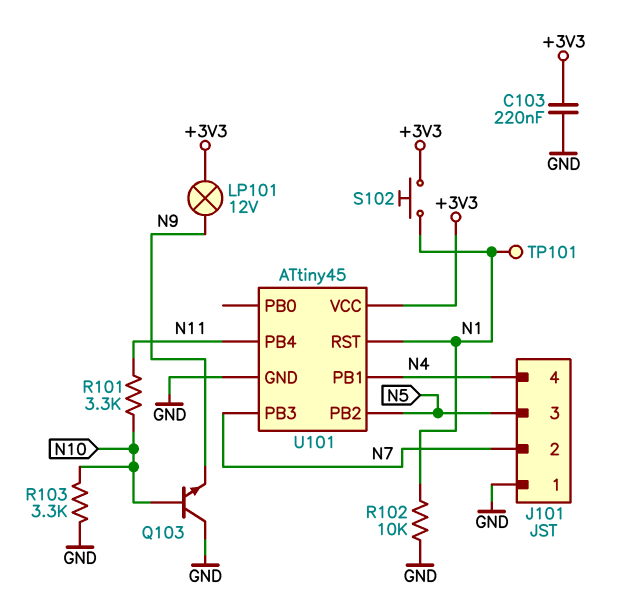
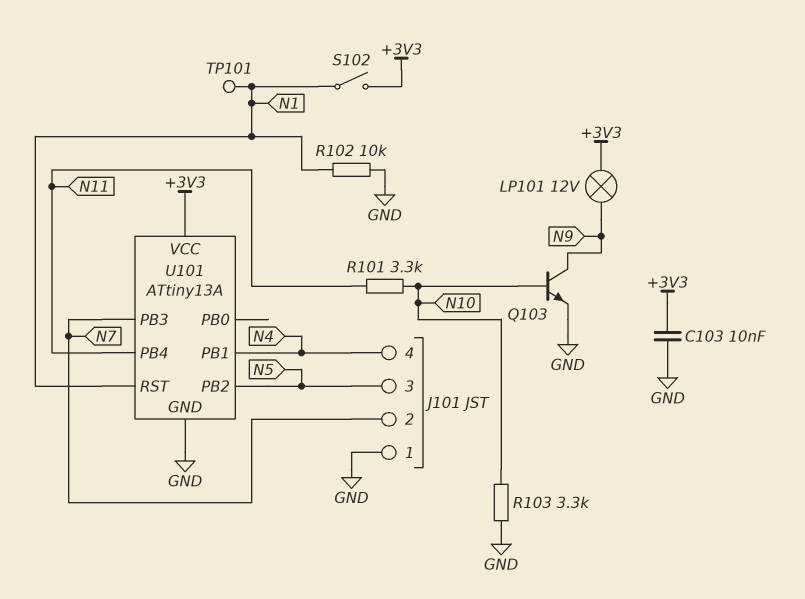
C103: 220nF (+3V3, GND) -> 10nF (+3V3, GND)
Q103: NPN (B N10, C GND, E N9) -> NPN (B N10, C N9, E GND)
S102: button (+3V3, N1) -> switch (+3V3, N1)
U101: ATtiny45 -> ATtiny13A

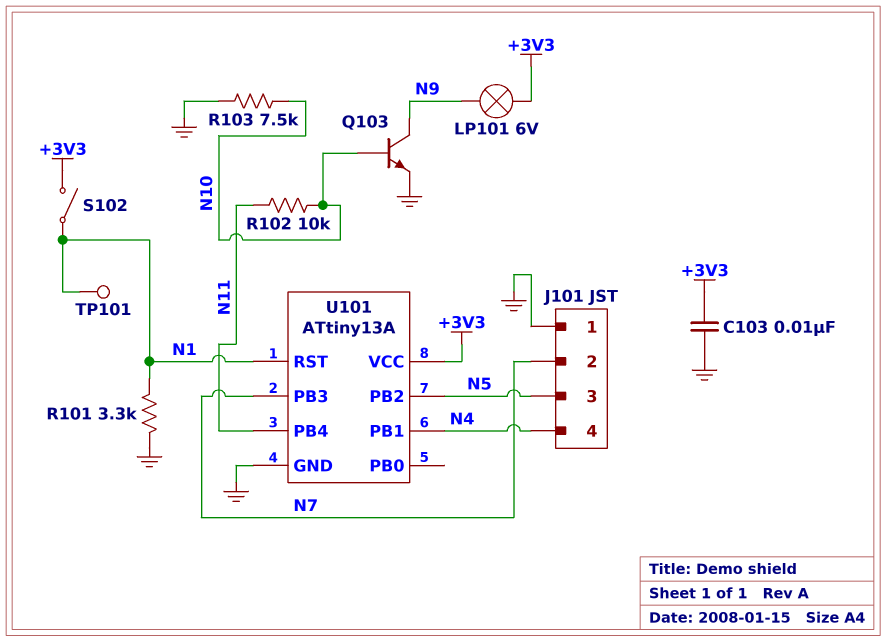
LP101: lamp 12V (+3V3, N9) -> lamp 6V (+3V3, N9)
R101: 3.3k (N10, N11) -> 3.3k (GND, N1)
R102: 10k (GND, N1) -> 10k (N10, N11)
R103: 3.3k (GND, N10) -> 7.5k (GND, N10)

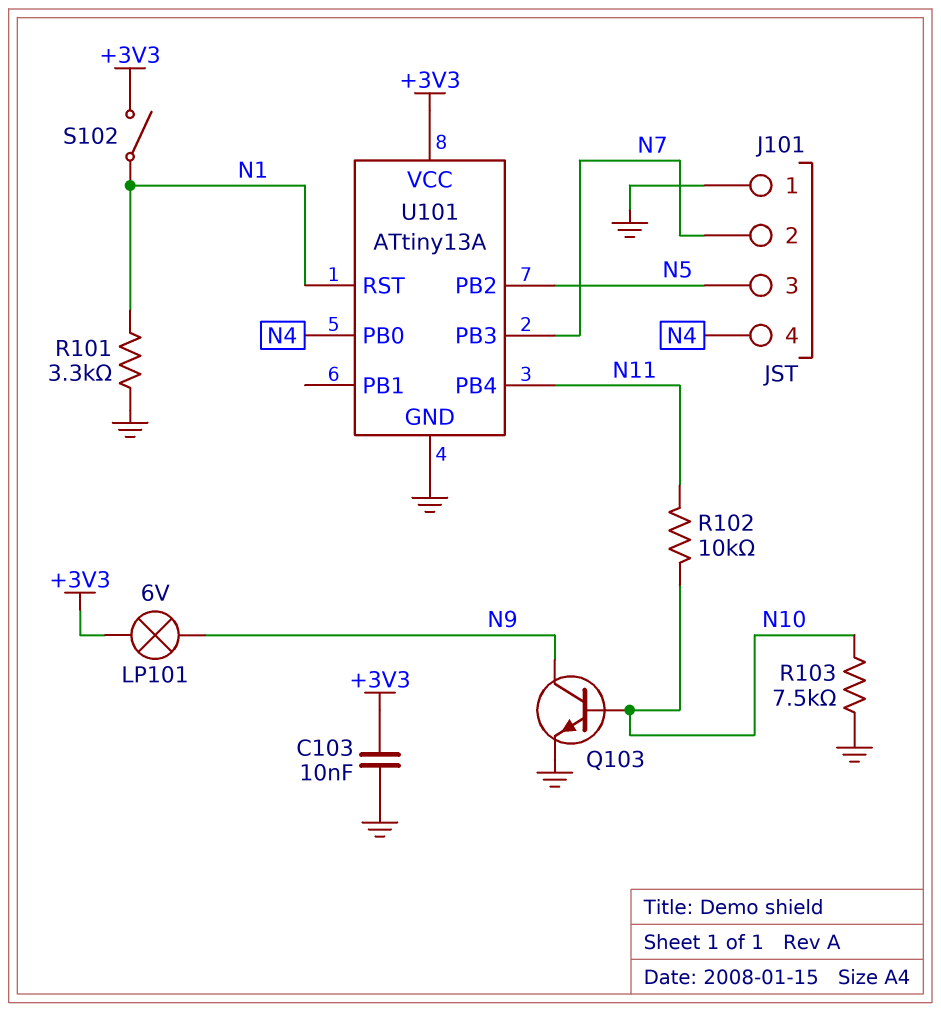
TP101: test point (N1) -> none
U101 pin PB0: none -> N4
U101 pin PB1: N4 -> none

